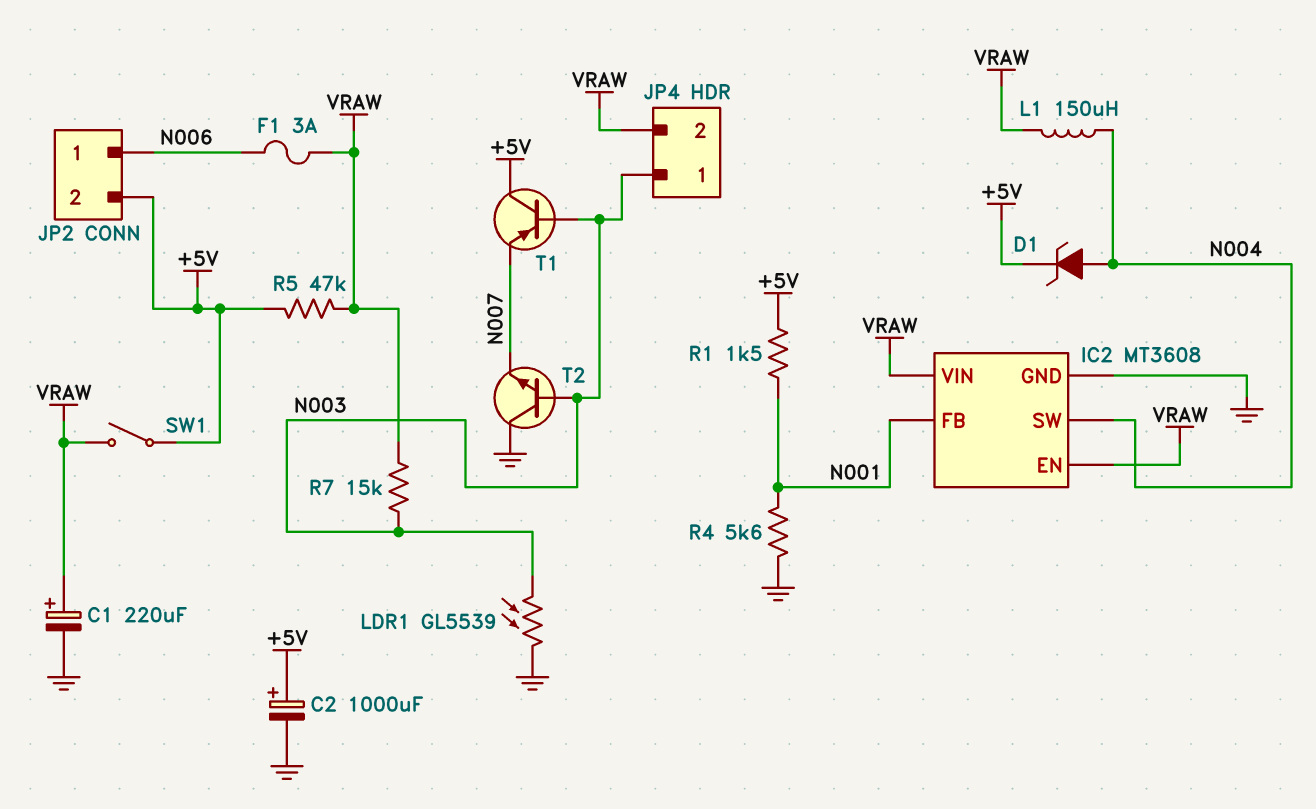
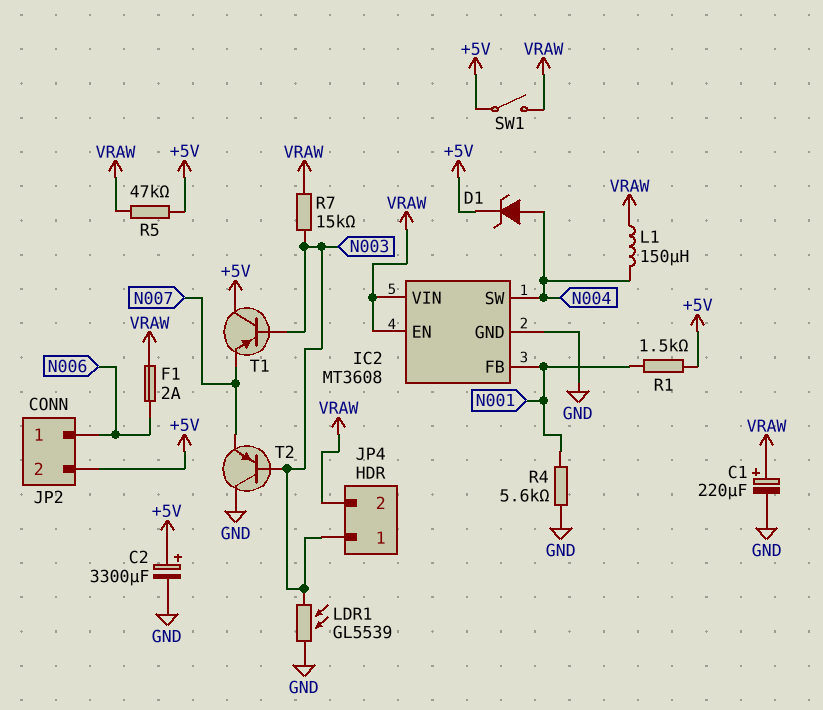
C2: 1000uF (plus +5V, minus GND) -> 3300uF (plus +5V, minus GND)
F1: 3A (N006, VRAW) -> 2A (N006, VRAW)
T2: NPN (B N003, C GND, E N007) -> PNP (B N003, C GND, E N007)

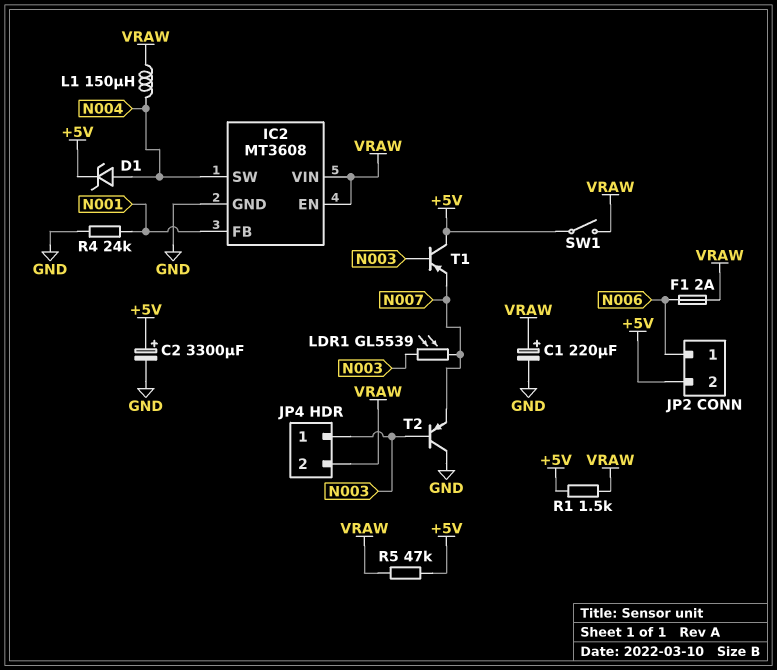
LDR1: GL5539 (GND, N003) -> GL5539 (N003, N007)
R1: 1.5k (+5V, N001) -> 1.5k (+5V, VRAW)
R4: 5.6k (GND, N001) -> 24k (GND, N001)
R7: 15k (N003, VRAW) -> none

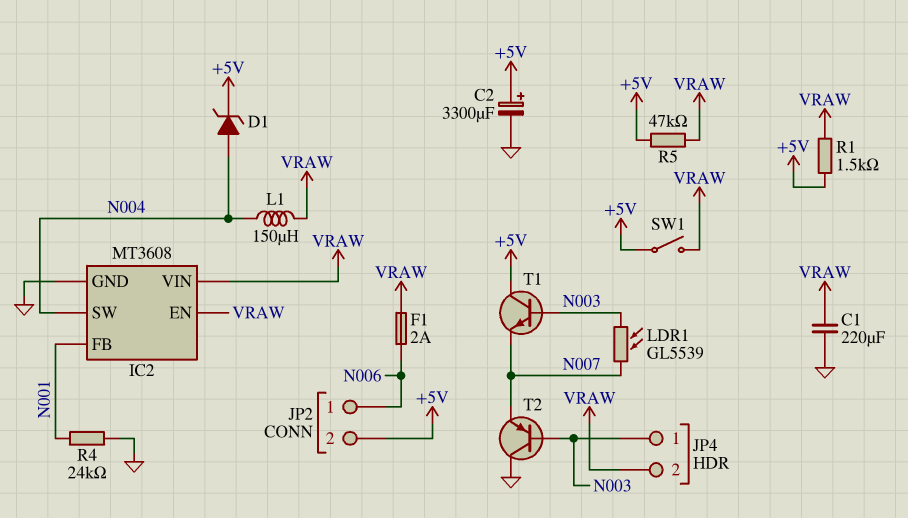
C1: 220uF (plus VRAW, minus GND) -> 220uF (GND, VRAW)
T1: PNP (B N003, C +5V, E N007) -> NPN (B N003, C +5V, E N007)

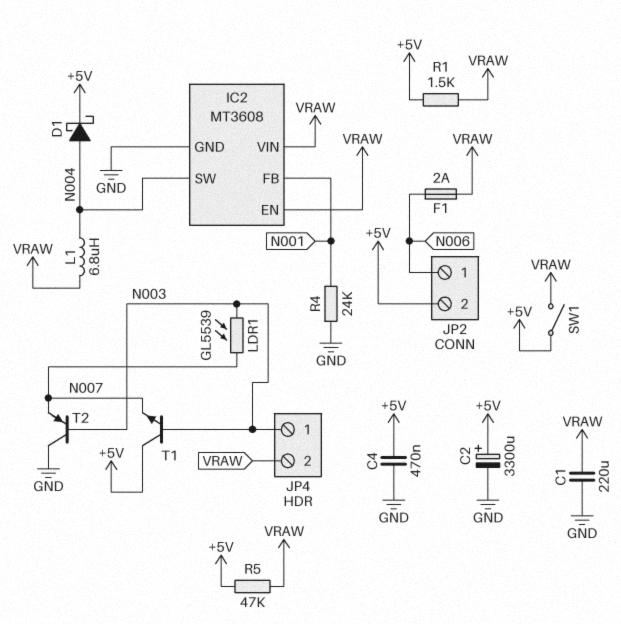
C4: none -> 470nF (+5V, GND)
D1: zener (A N004, K +5V) -> schottky (A N004, K +5V)
L1: 150uH (N004, VRAW) -> 6.8uH (N004, VRAW)

